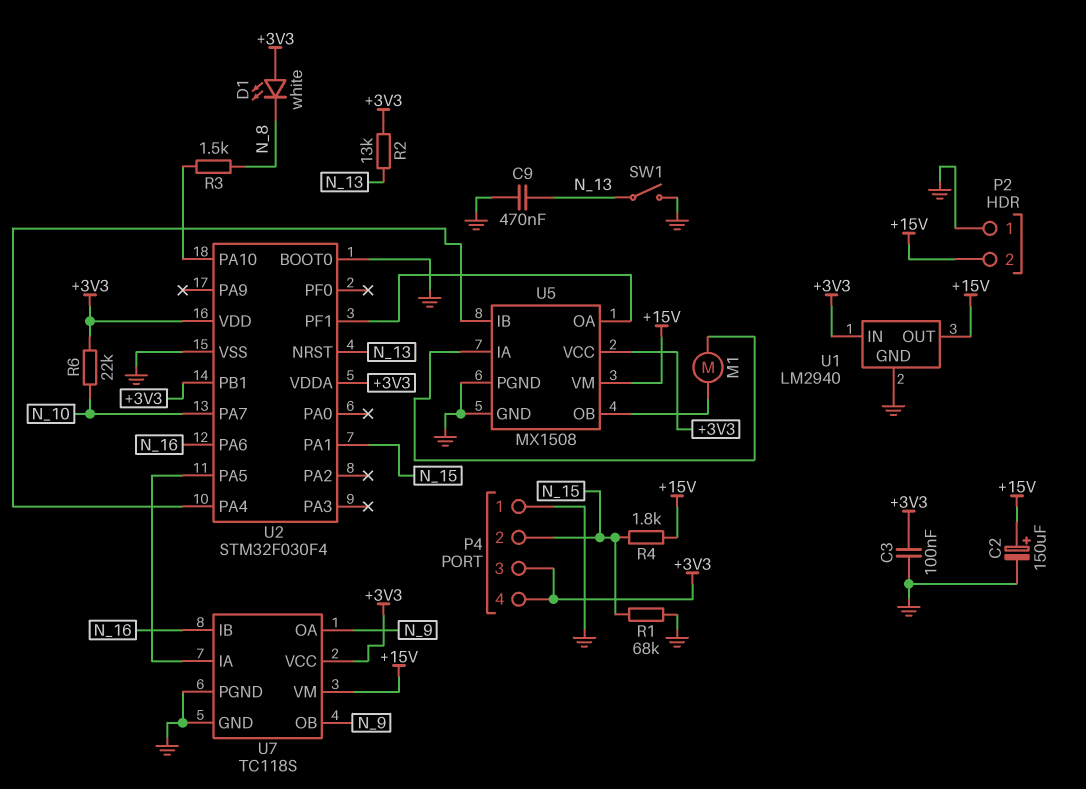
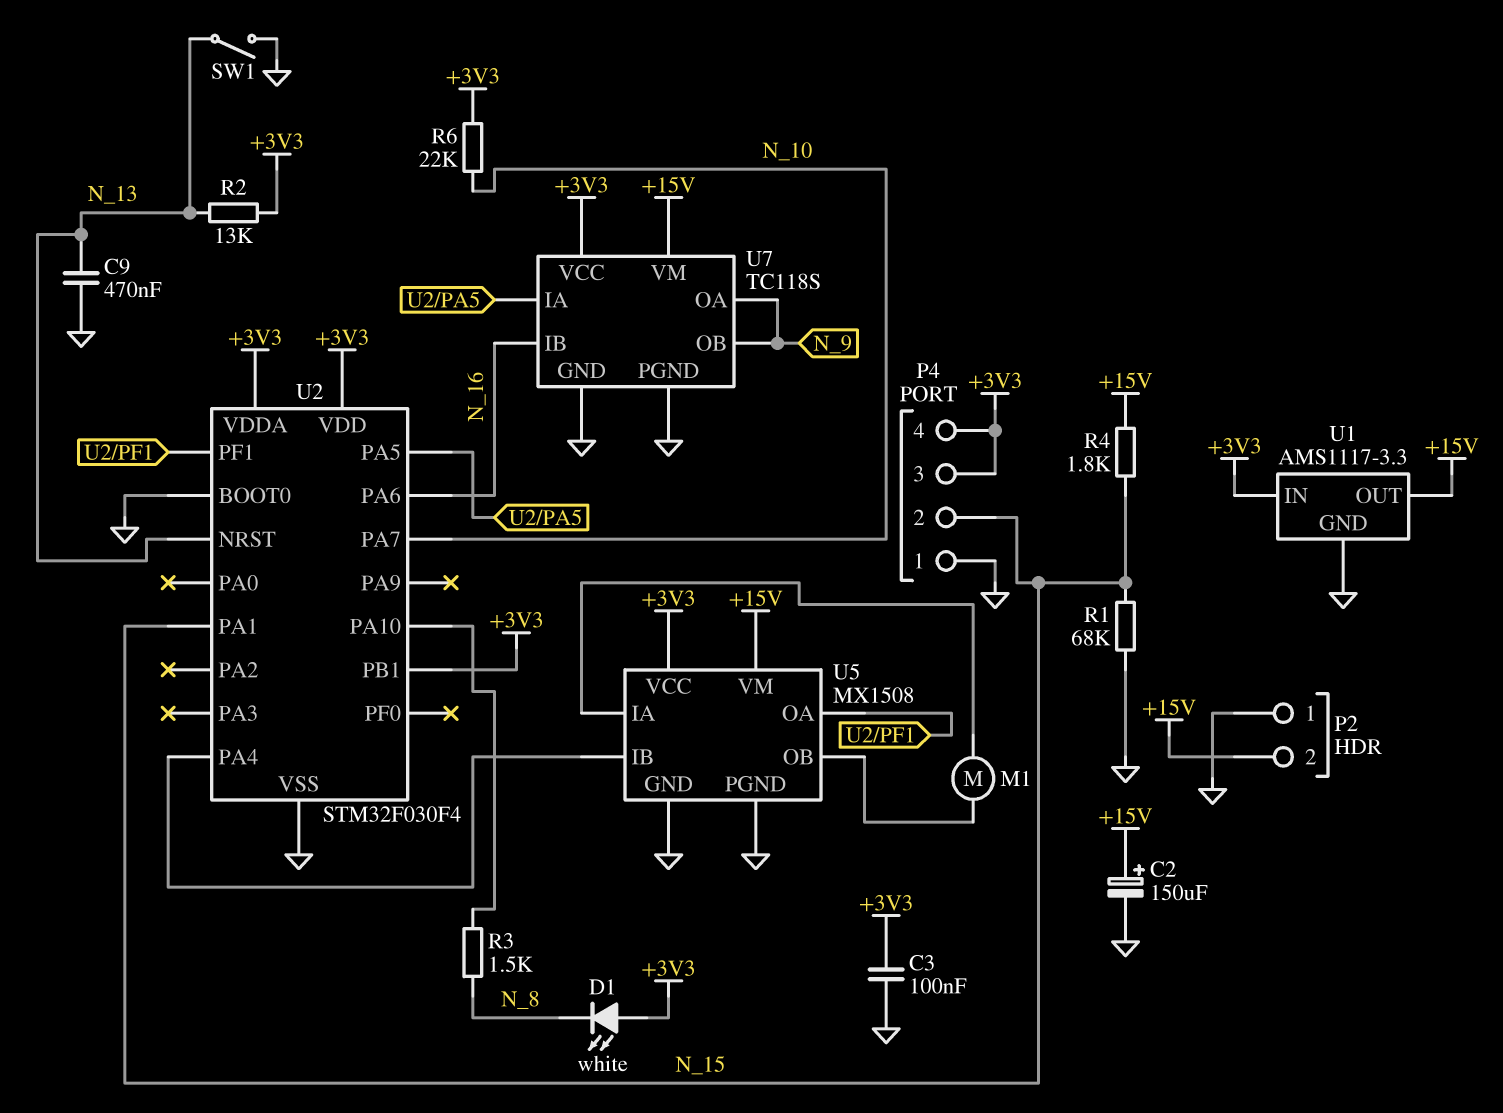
U1: LM2940 -> AMS1117-3.3

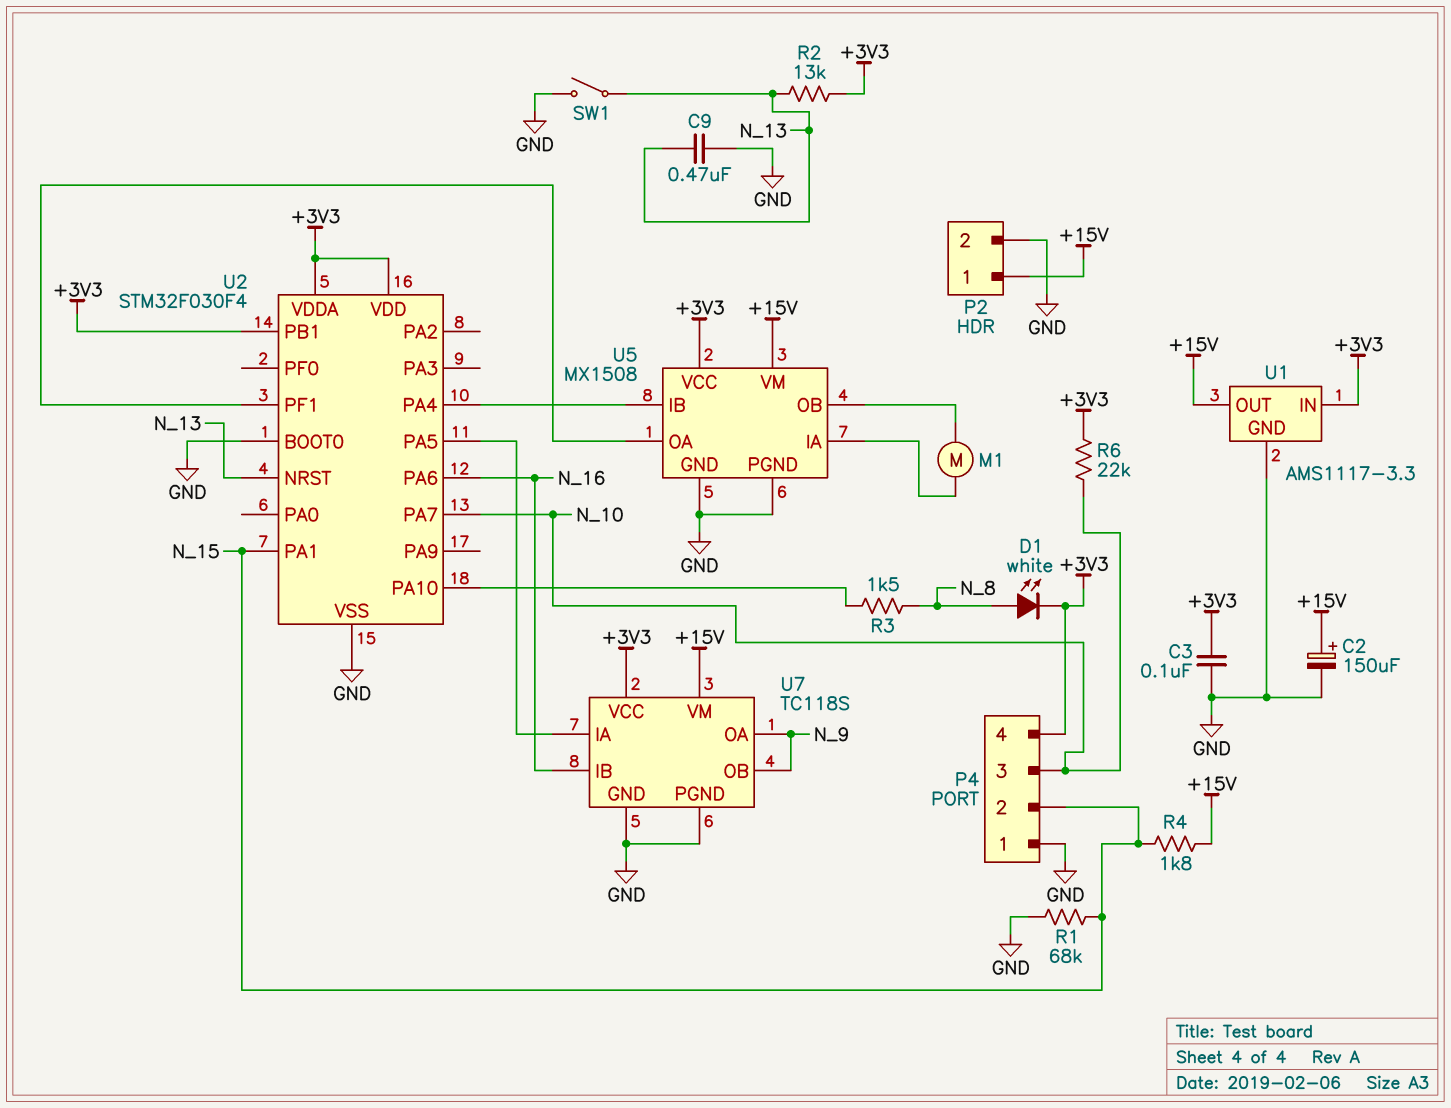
D1: LED white (A +3V3, K N_8) -> LED white (A N_8, K +3V3)
P2 pin 1: GND -> +15V
P2 pin 2: +15V -> GND
P4 pin 3: +3V3 -> N_10

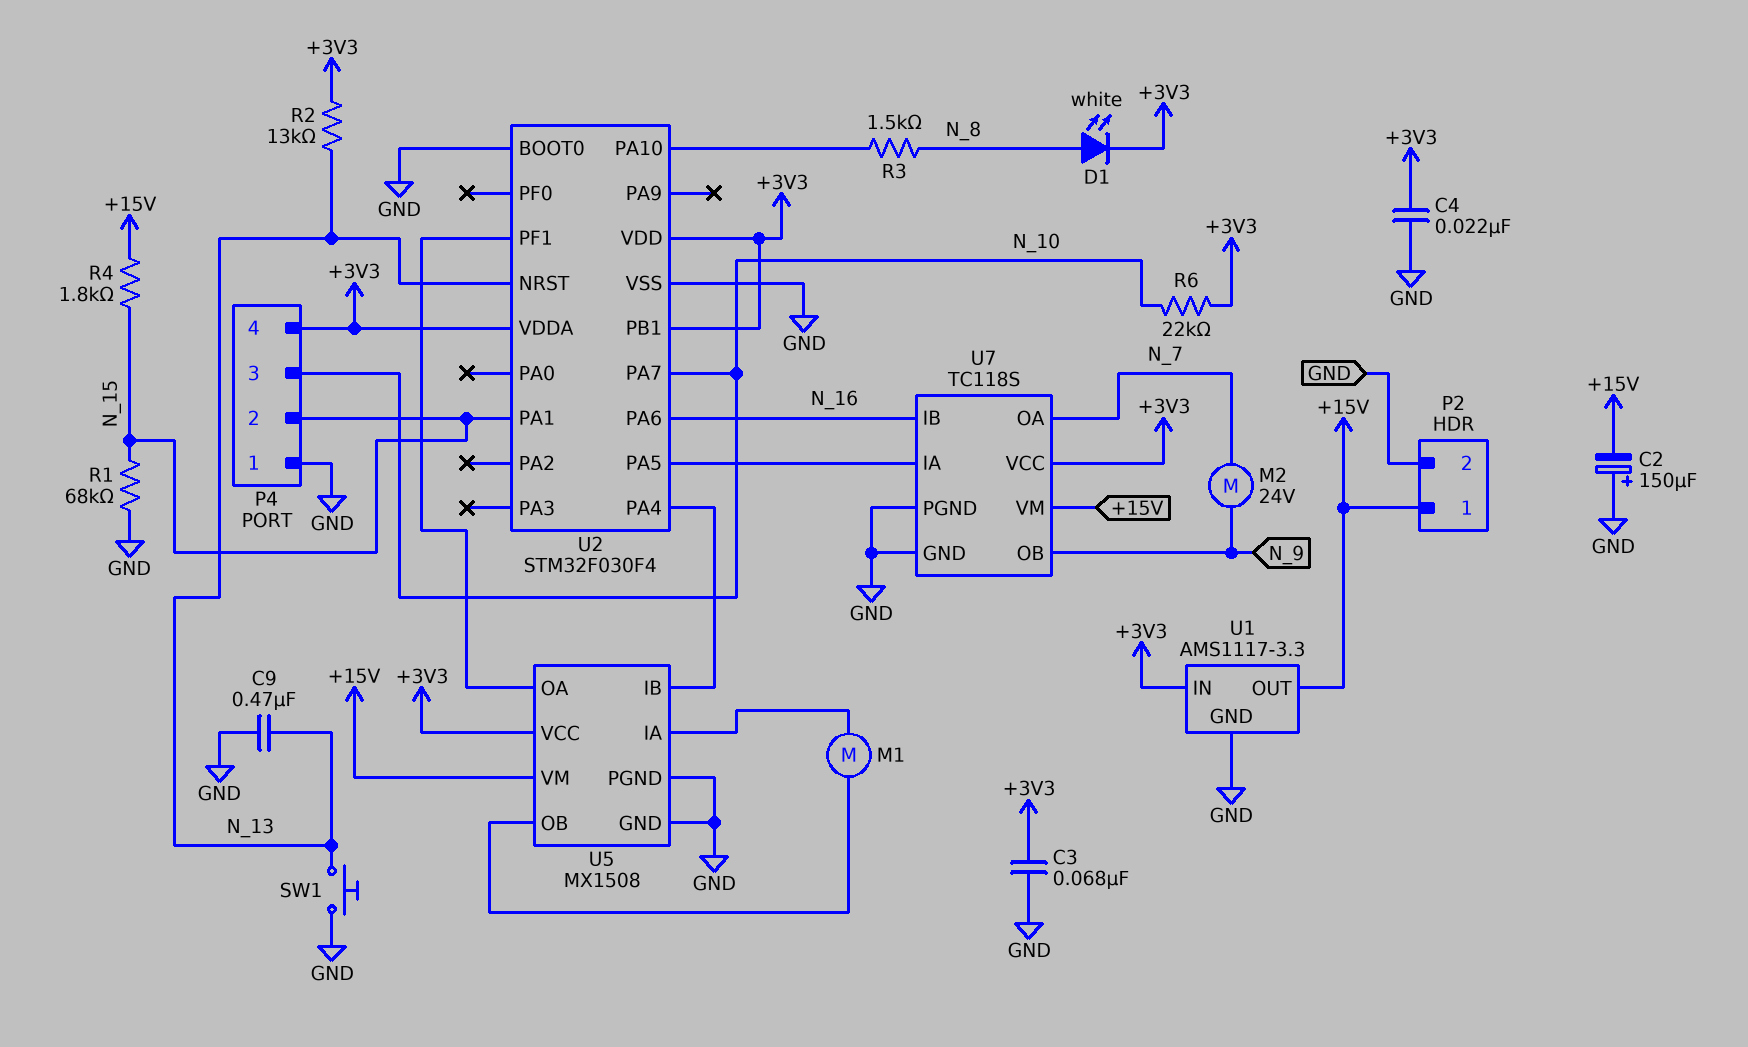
C2: 150uF (plus +15V, minus GND) -> 150uF (plus GND, minus +15V)
C3: 100nF (+3V3, GND) -> 68nF (+3V3, GND)
C4: none -> 22nF (+3V3, GND)
M2: none -> motor 24V (N_7, N_9)
SW1: switch (GND, N_13) -> button (GND, N_13)
U7 pin OA: N_9 -> N_7

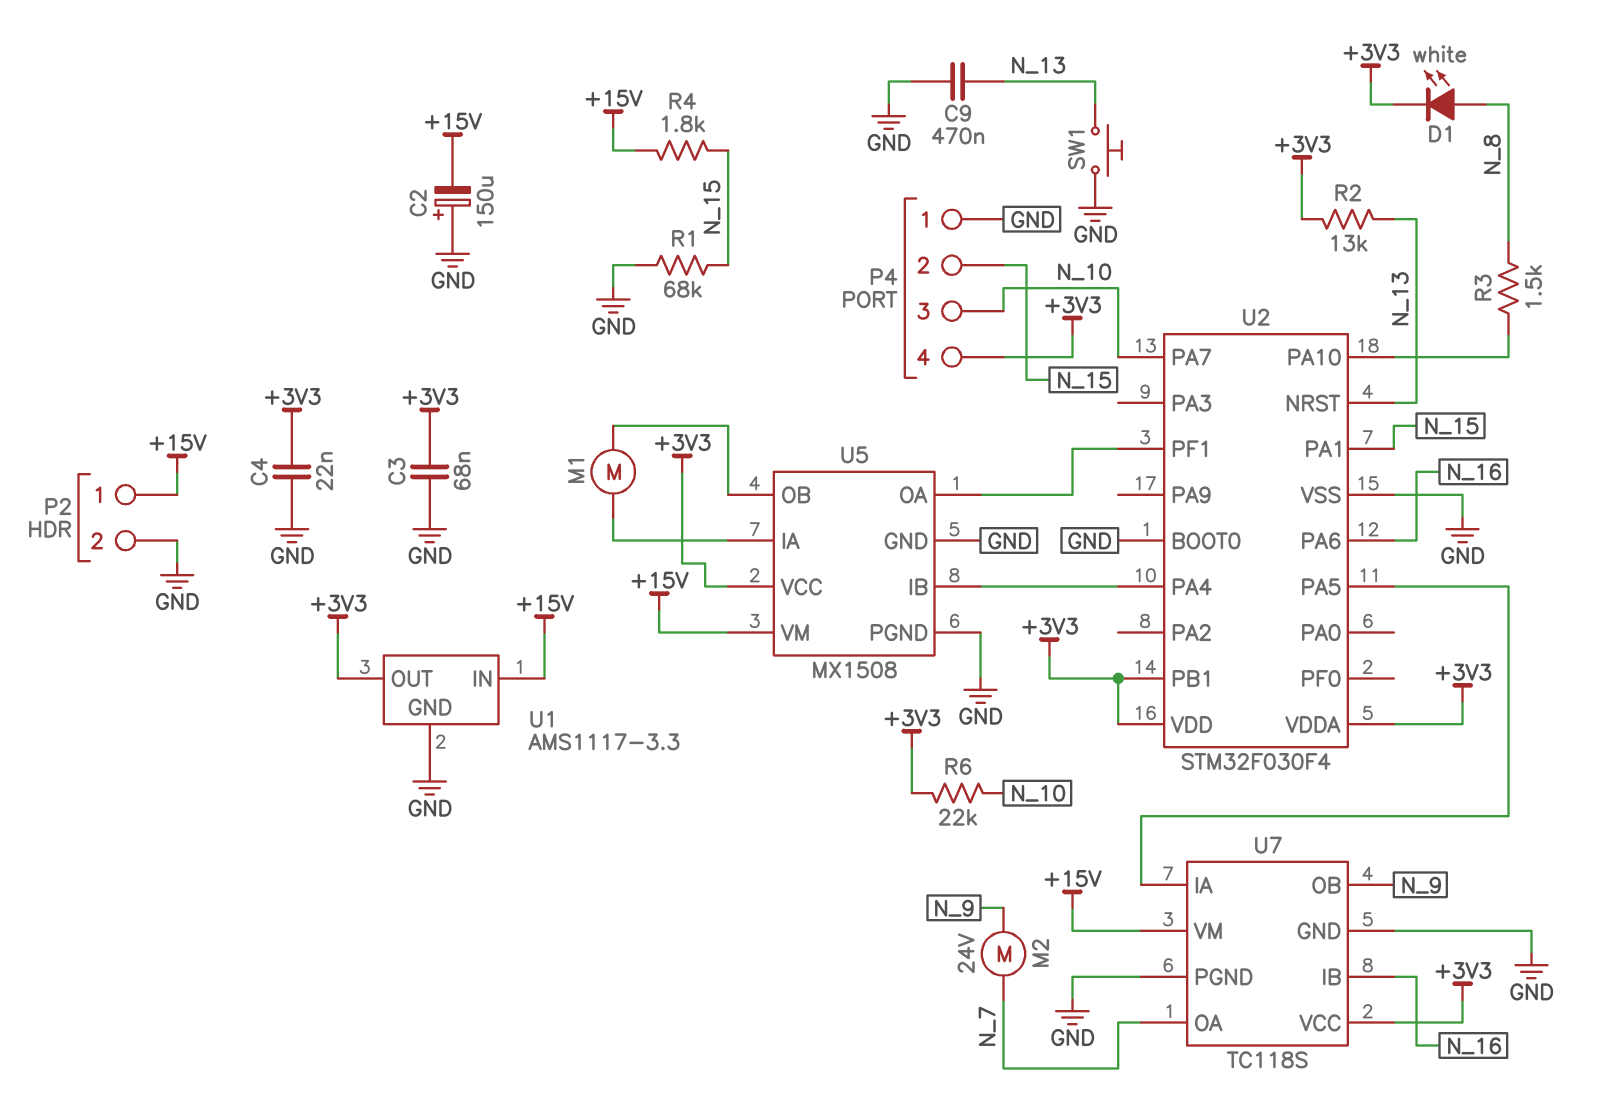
U1 pin IN: +3V3 -> +15V
U1 pin OUT: +15V -> +3V3

